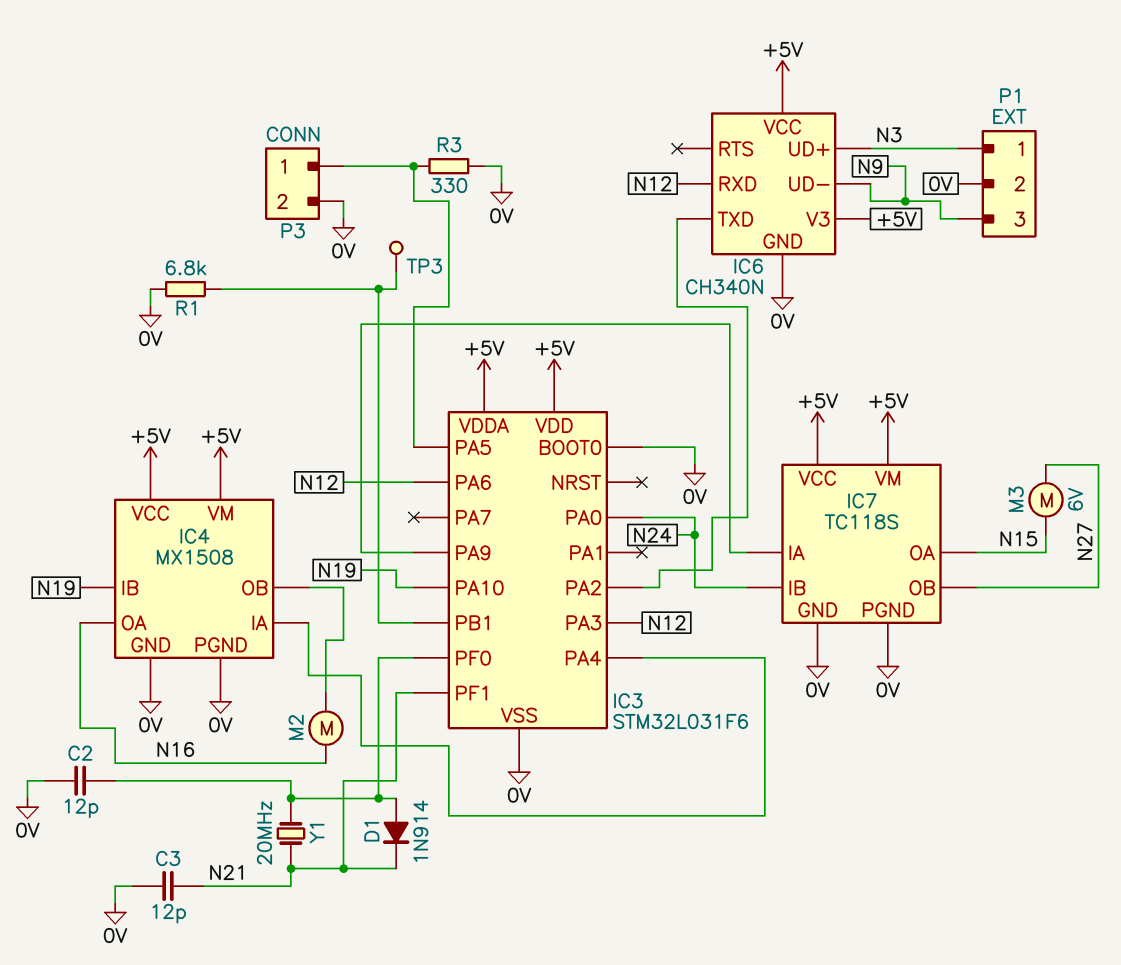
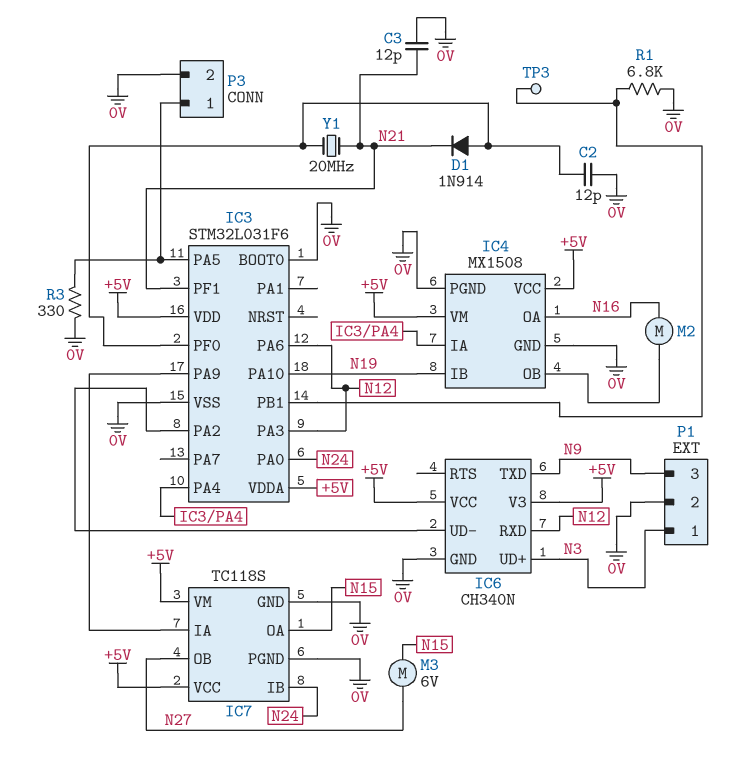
IC6 pin TXD: IC3/PA2 -> N9
IC6 pin UD-: N9 -> IC3/PA2

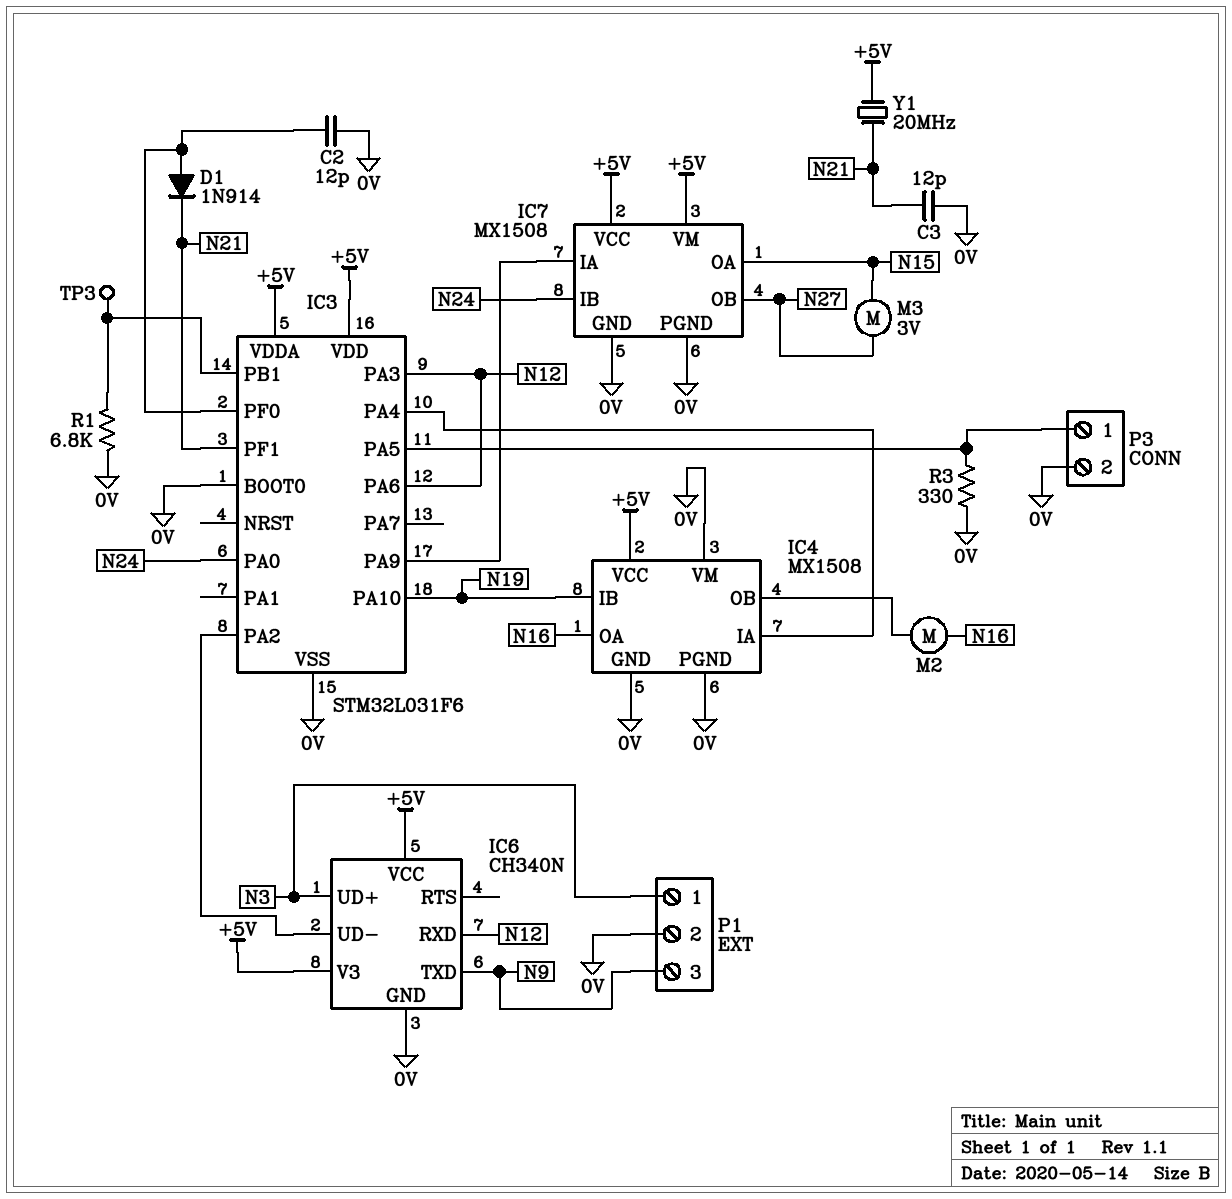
IC4 pin VM: +5V -> 0V
IC7: TC118S -> MX1508
M3: motor 6V (N15, N27) -> motor 3V (N15, N27)
Y1: 20MHz (IC3/PF0, N21) -> 20MHz (+5V, N21)

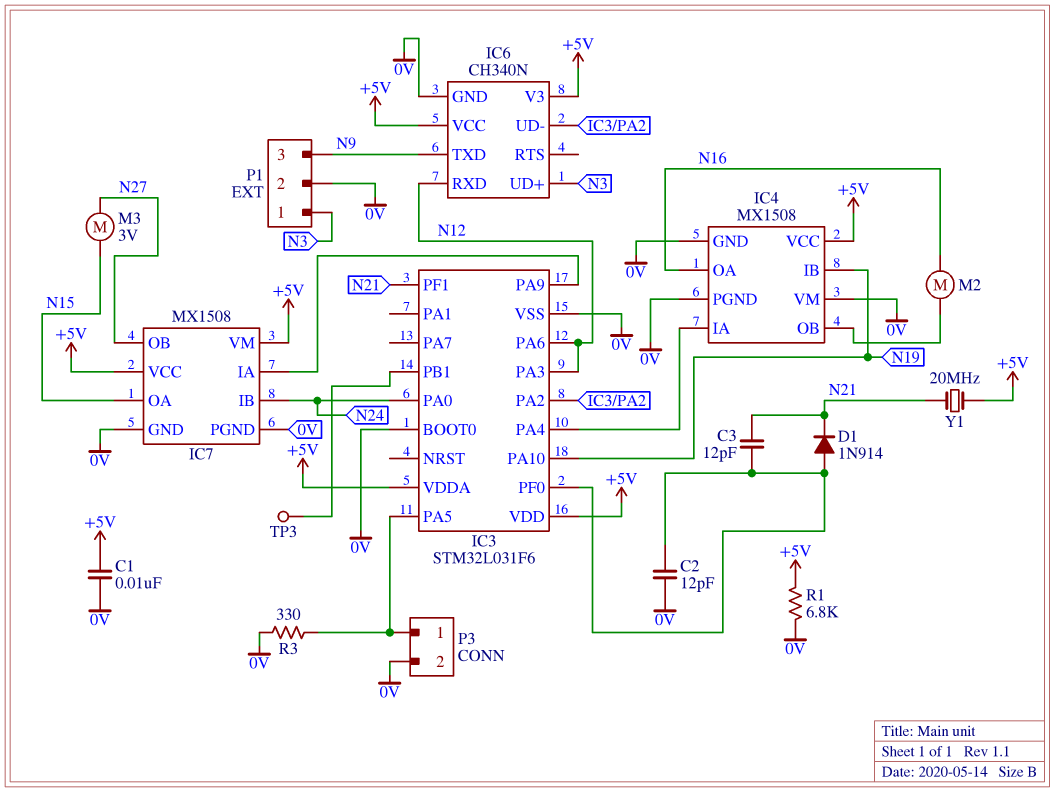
C1: none -> 10nF (+5V, 0V)
C3: 12pF (0V, N21) -> 12pF (IC3/PF0, N21)
R1: 6.8k (0V, IC3/PB1) -> 6.8k (+5V, 0V)

